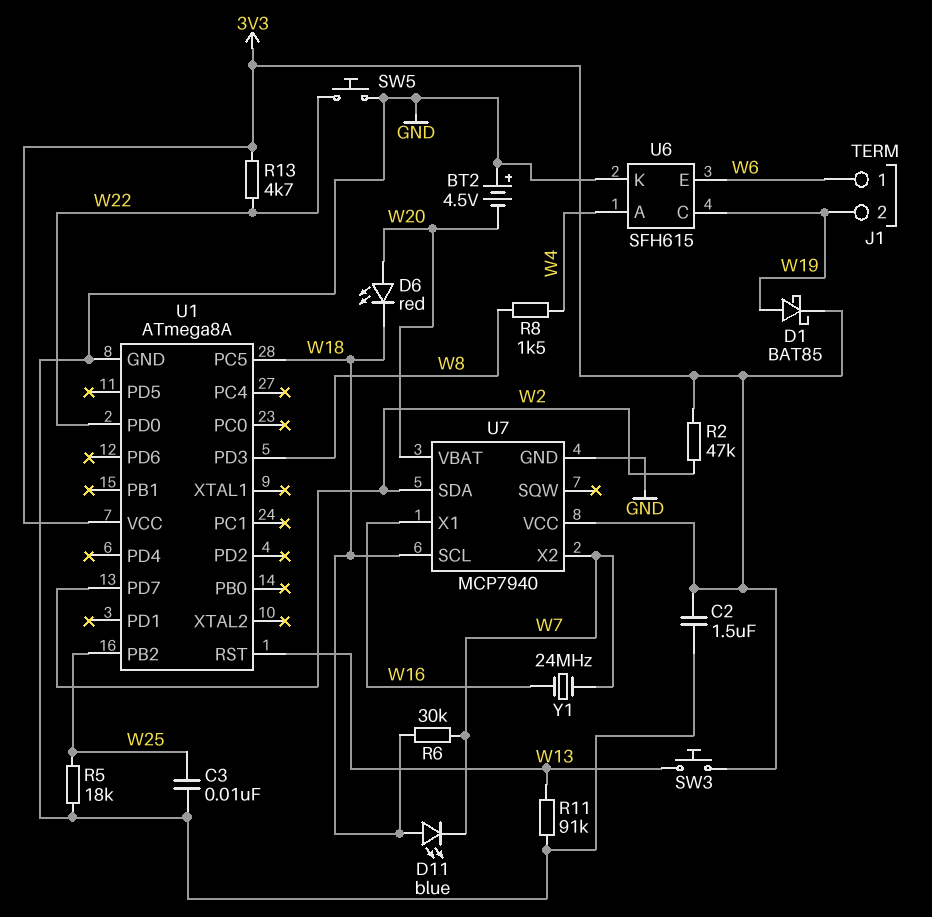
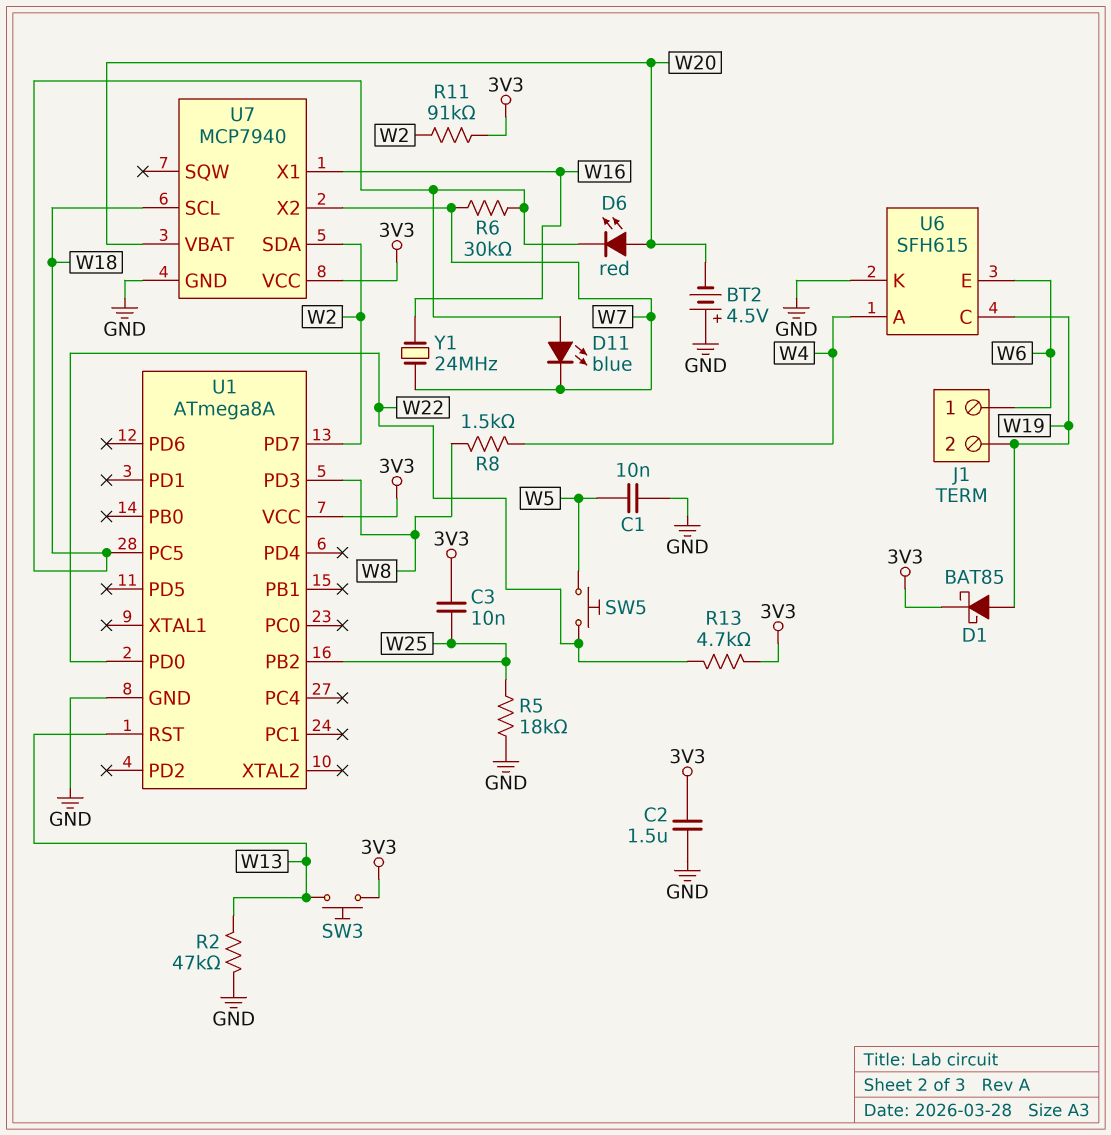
C1: none -> 10nF (GND, W5)
C3: 10nF (GND, W25) -> 10nF (3V3, W25)
R2: 47k (3V3, W2) -> 47k (GND, W13)
R11: 91k (GND, W13) -> 91k (3V3, W2)
SW5: button (GND, W22) -> button (W5, W22)

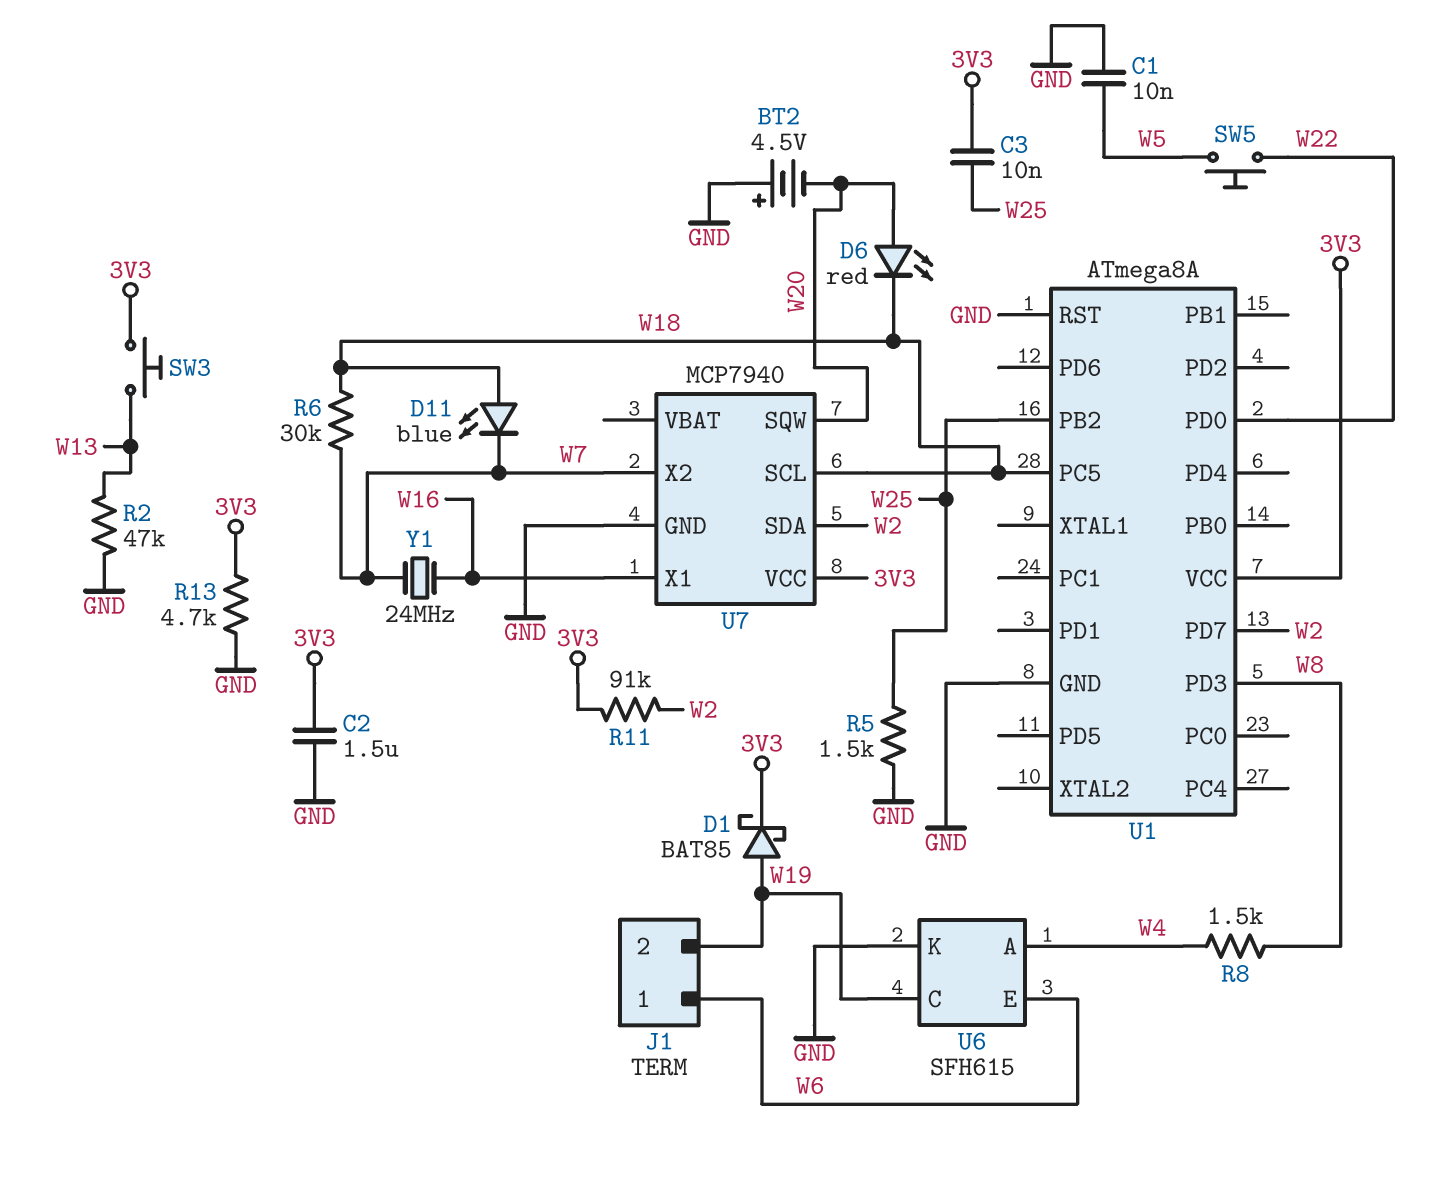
R5: 18k (GND, W25) -> 1.5k (GND, W25)
R13: 4.7k (3V3, W22) -> 4.7k (3V3, GND)
U1 pin RST: W13 -> GND
U7 pin SQW: none -> W20
U7 pin VBAT: W20 -> none

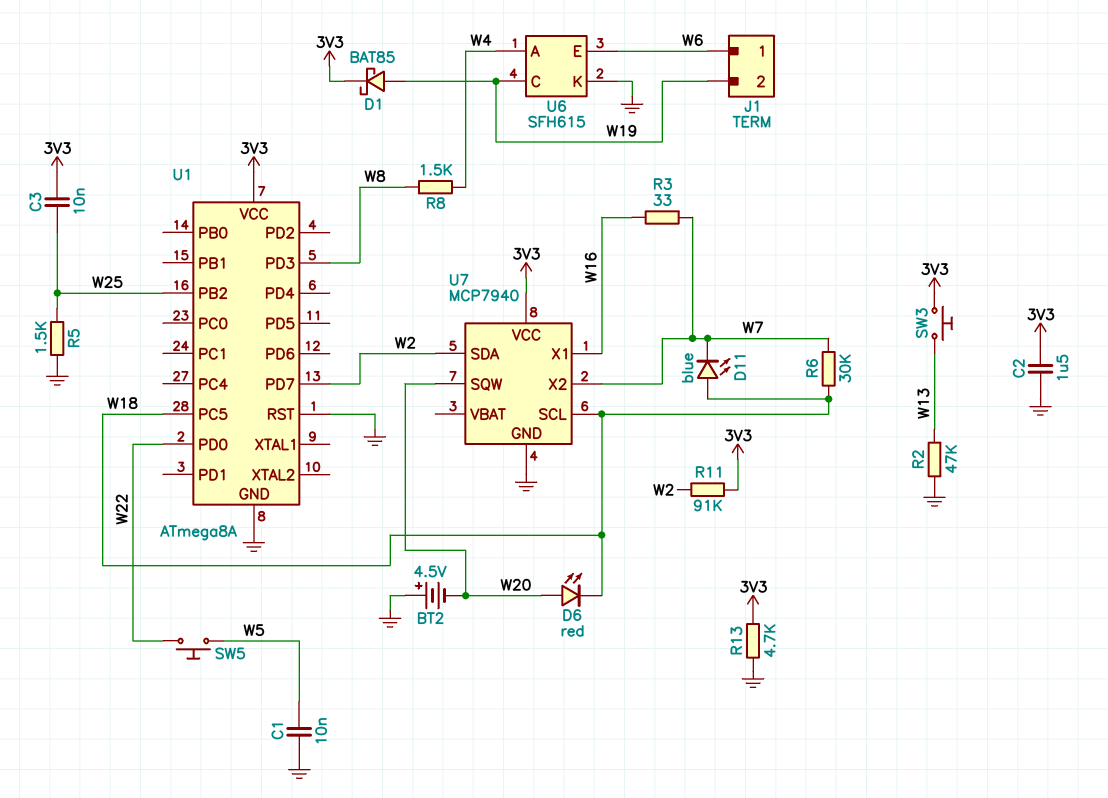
R3: none -> 33 (W7, W16)
Y1: 24MHz (W7, W16) -> none

